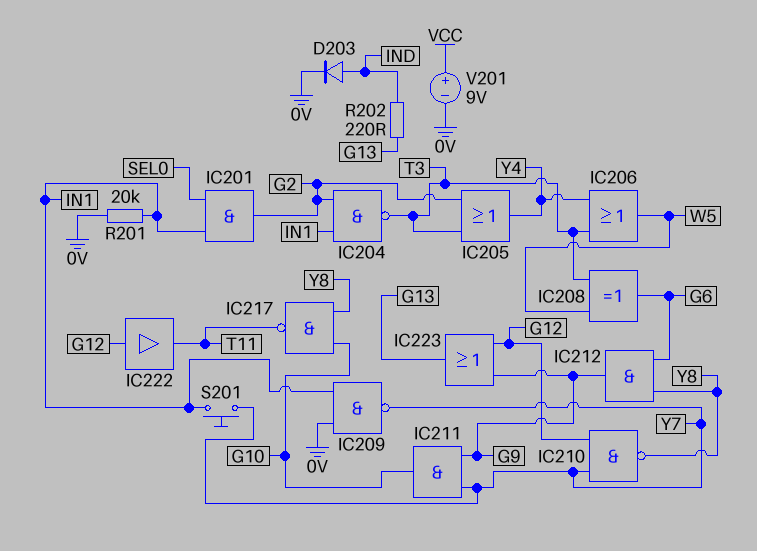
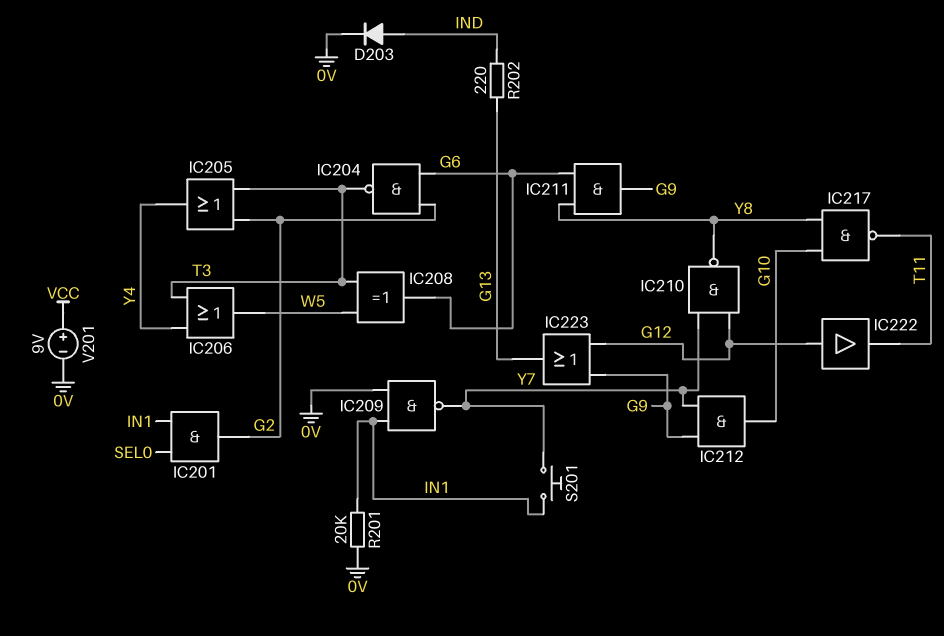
IC204: NAND (in G2, in IN1, out T3) -> NAND (in G2, in G6, out T3)
IC211: AND (in G9, in Y7, out G10) -> AND (in G6, in Y8, out G9)
IC212: AND (in G6, in Y8, out G9) -> AND (in G9, in Y7, out G10)

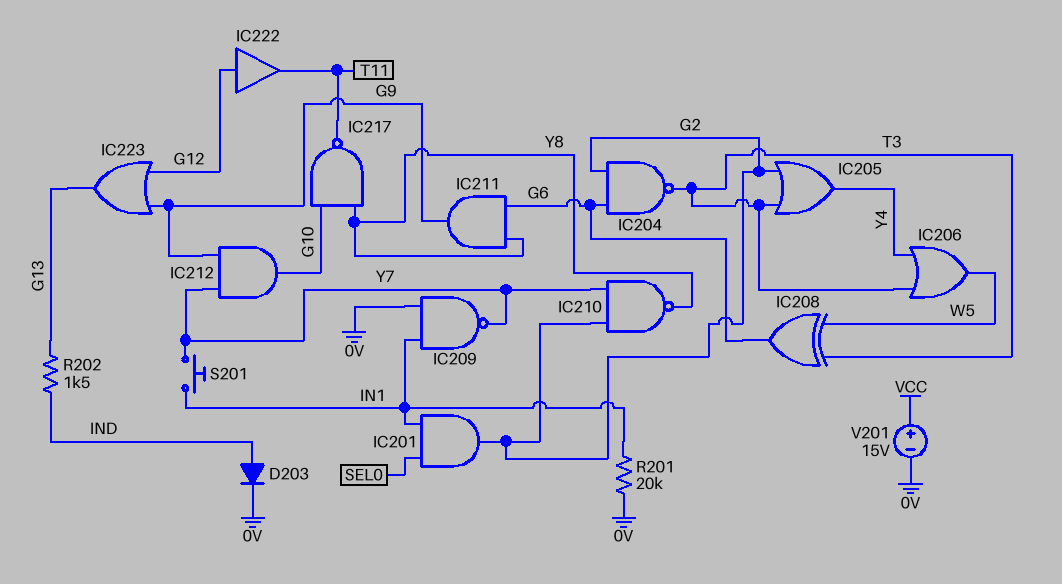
IC210: NAND (in G12, in Y7, out Y8) -> NAND (in G2, in Y7, out Y8)
R202: 220 (G13, IND) -> 1.5k (G13, IND)
V201: 9V (plus VCC, minus 0V) -> 15V (plus VCC, minus 0V)

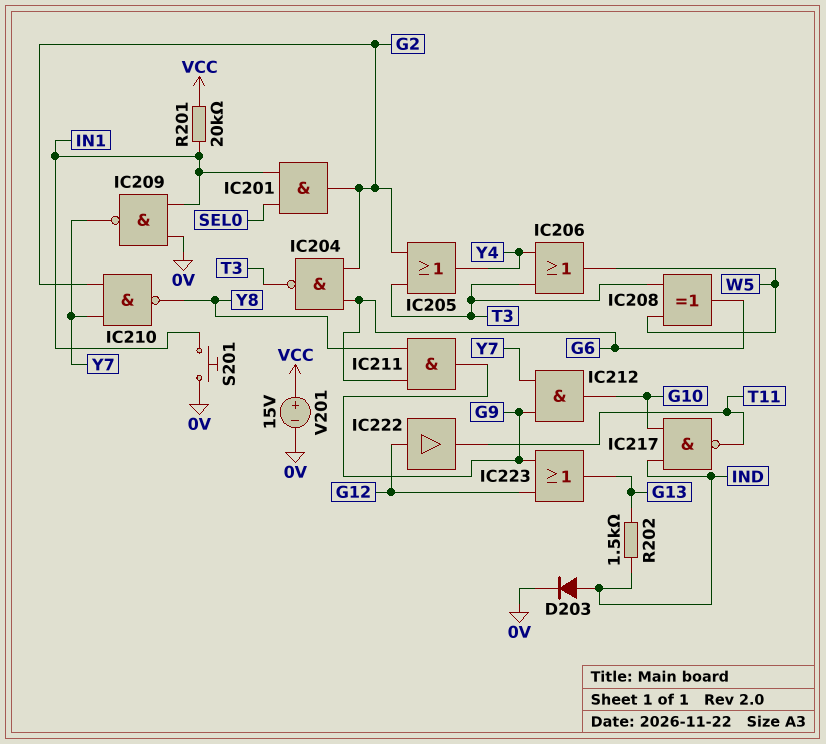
IC217: NAND (in G10, in Y8, out T11) -> NAND (in G10, in IND, out T11)
R201: 20k (0V, IN1) -> 20k (IN1, VCC)
S201: button (IN1, Y7) -> button (0V, IN1)

